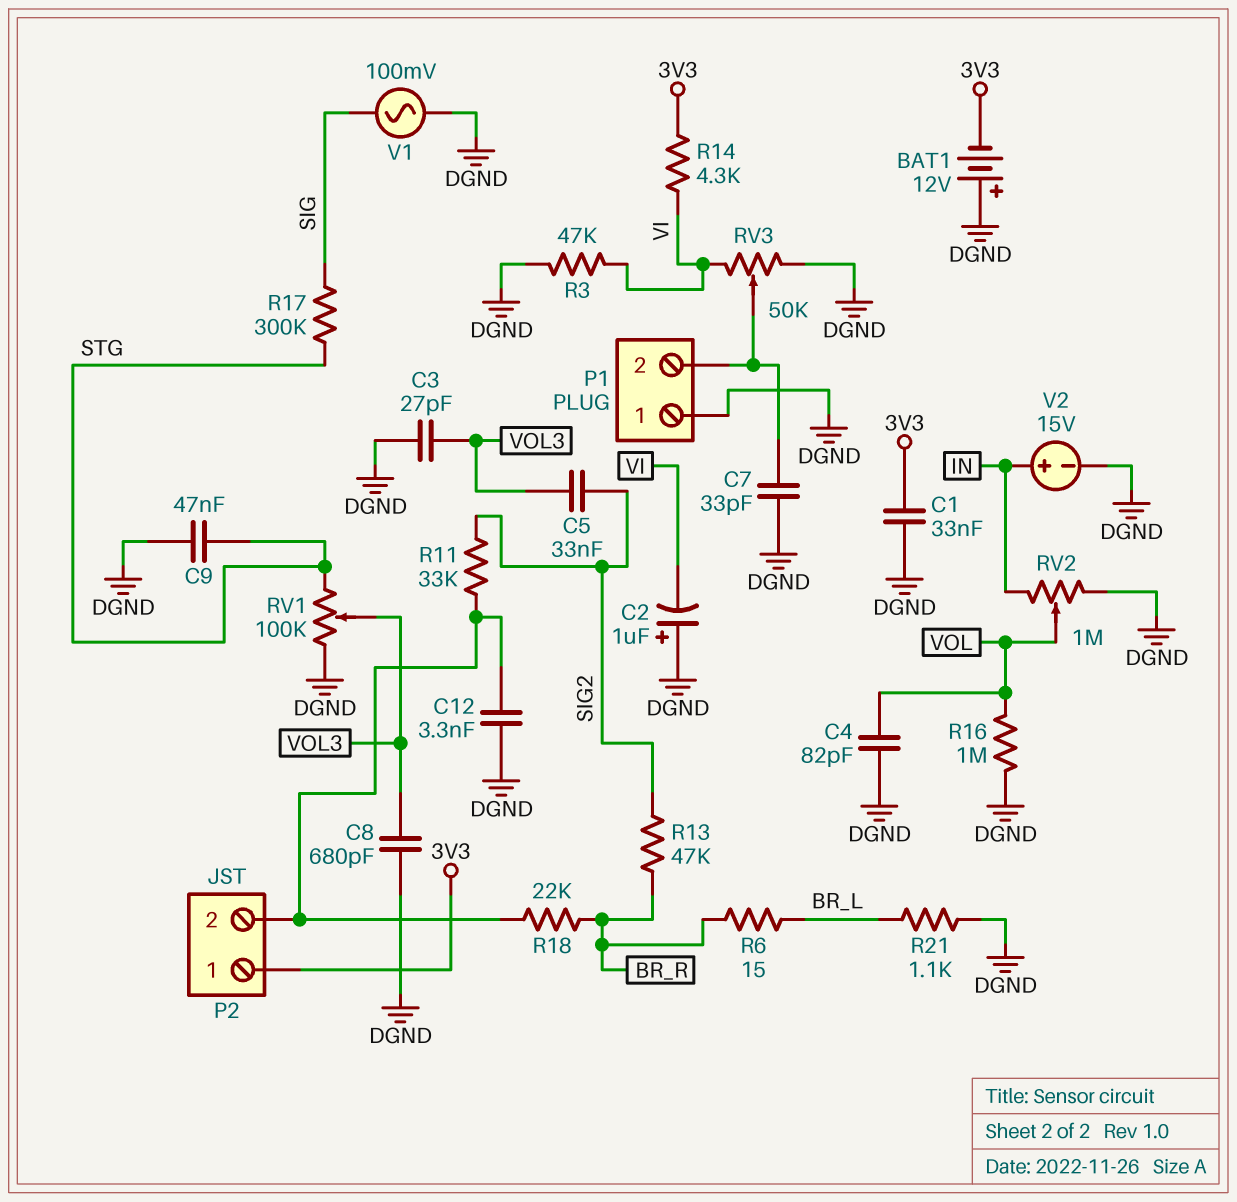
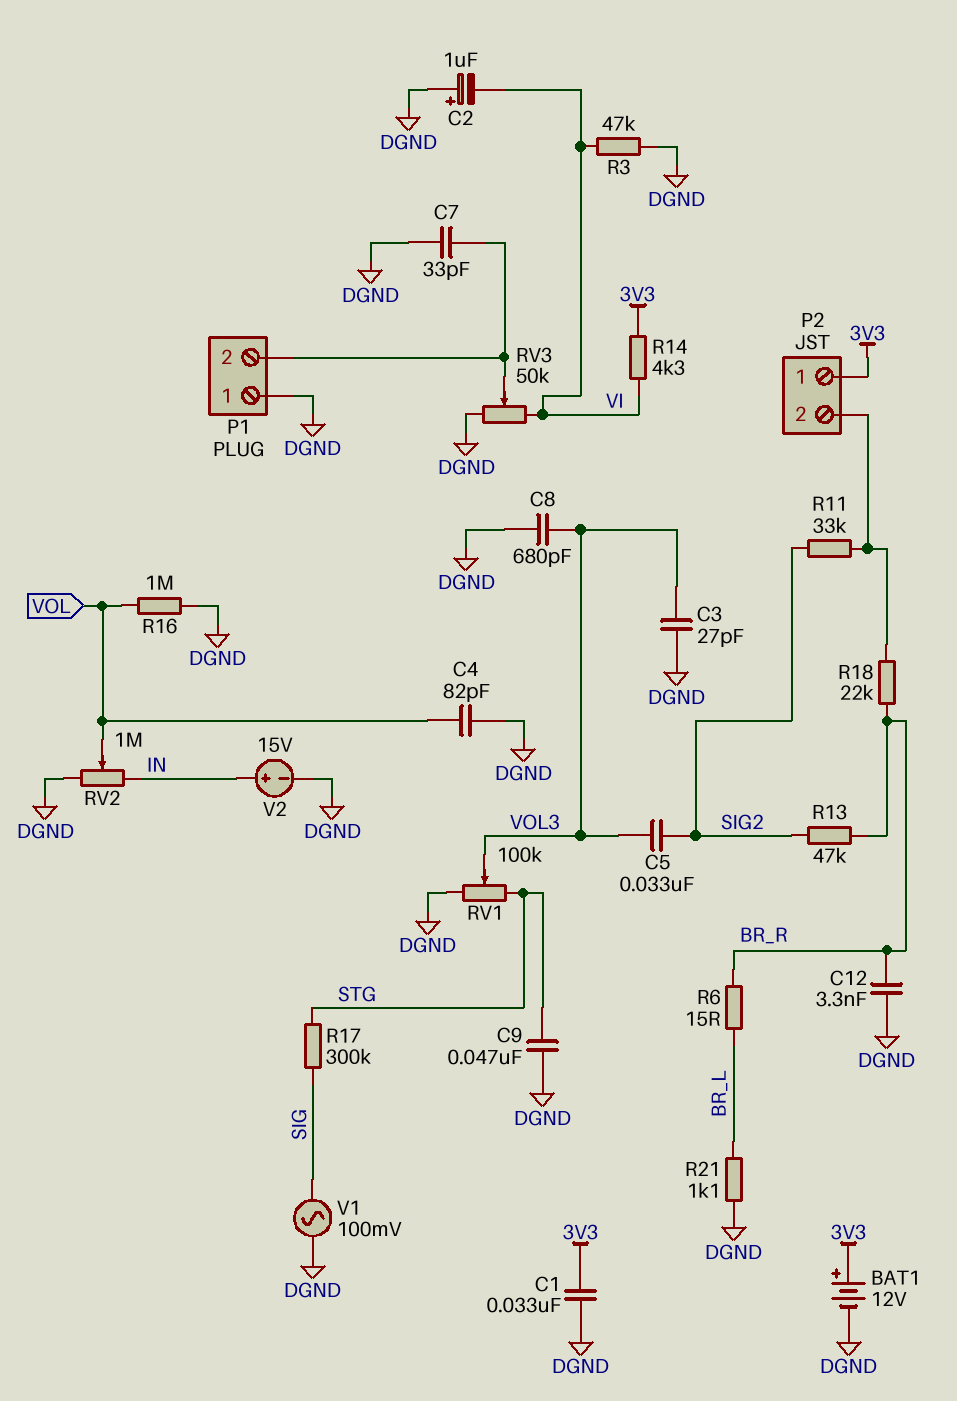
BAT1: 12V (plus DGND, minus 3V3) -> 12V (plus 3V3, minus DGND)
C12: 3.3nF (DGND, P2/2) -> 3.3nF (BR_R, DGND)

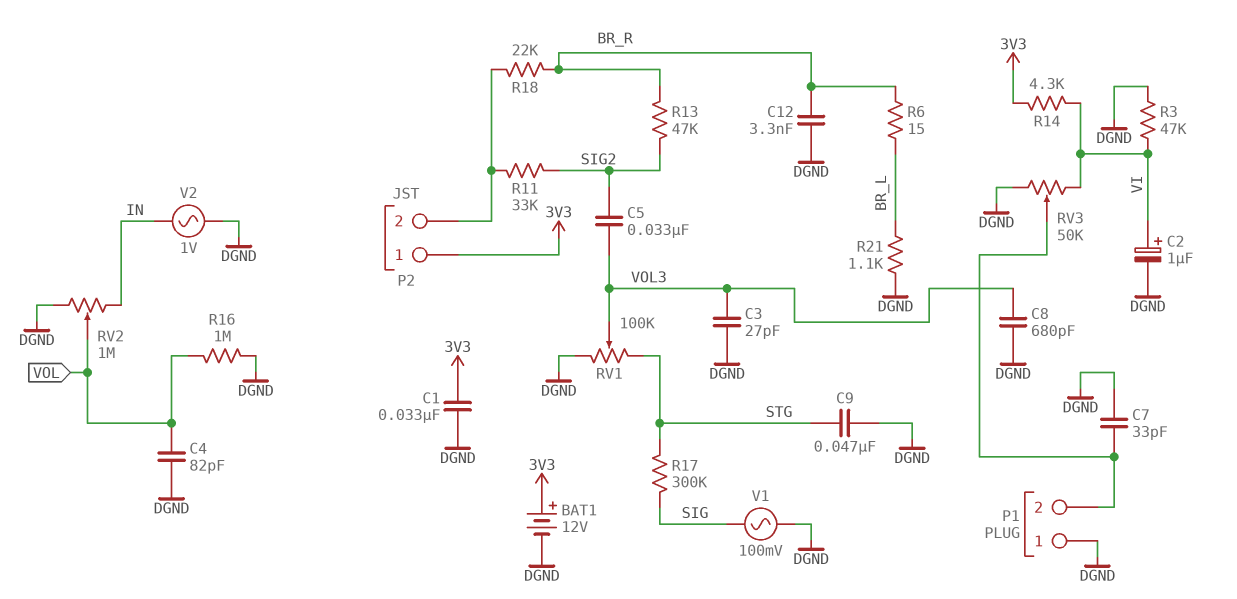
C2: 1uF (plus DGND, minus VI) -> 1uF (plus VI, minus DGND)
V2: 15V (plus IN, minus DGND) -> AC 1V (DGND, IN)

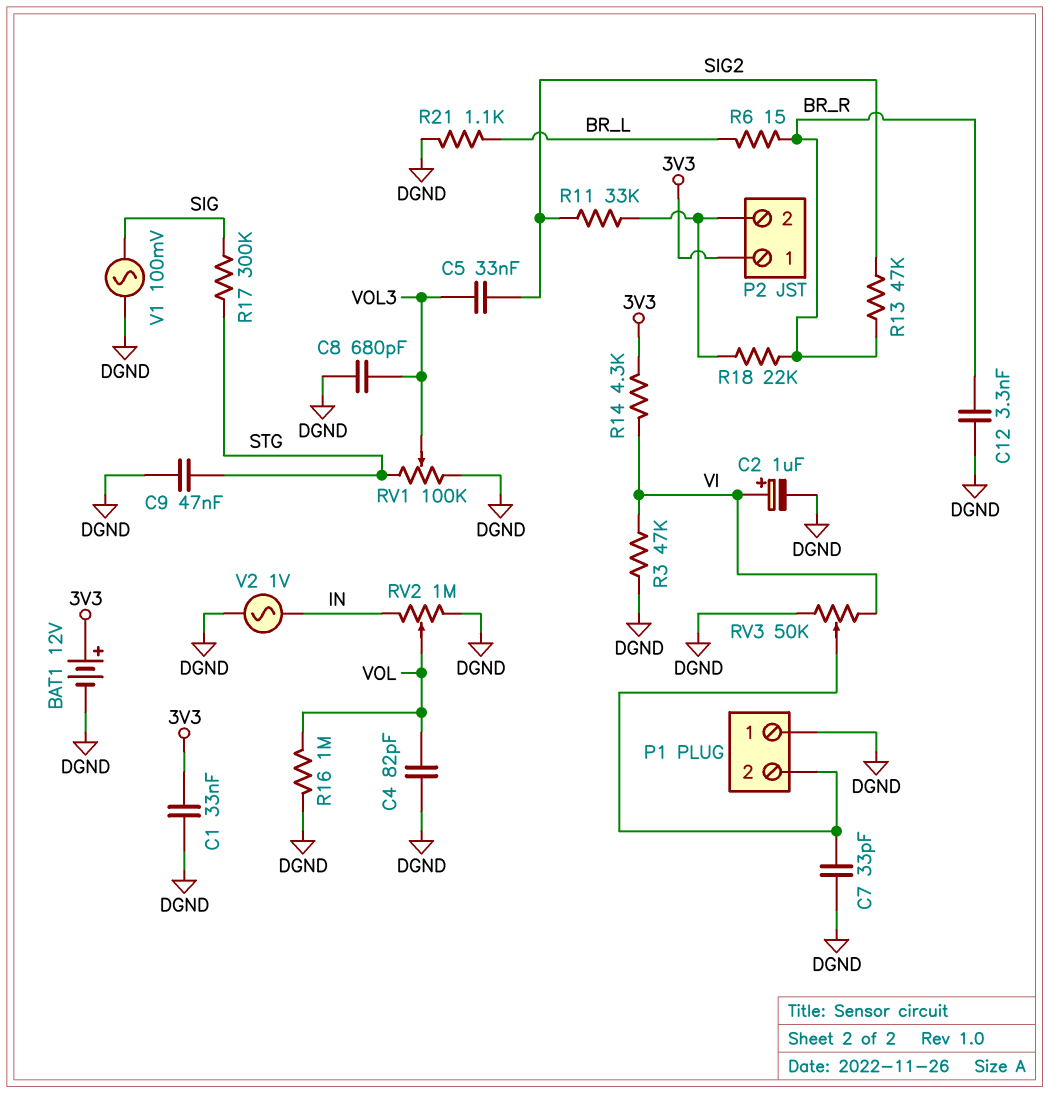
C3: 27pF (DGND, VOL3) -> none

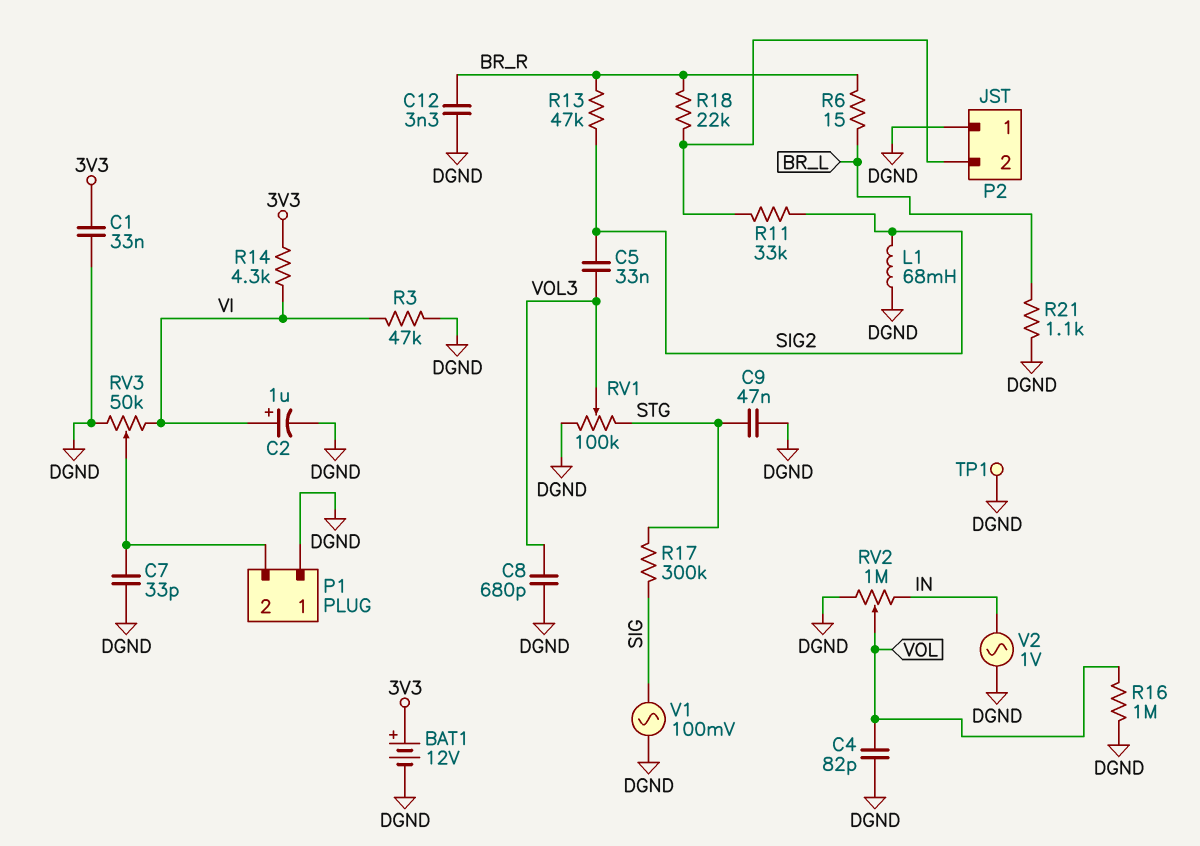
L1: none -> 68mH (DGND, SIG2)
P2 pin 1: 3V3 -> DGND
TP1: none -> test point (DGND)

